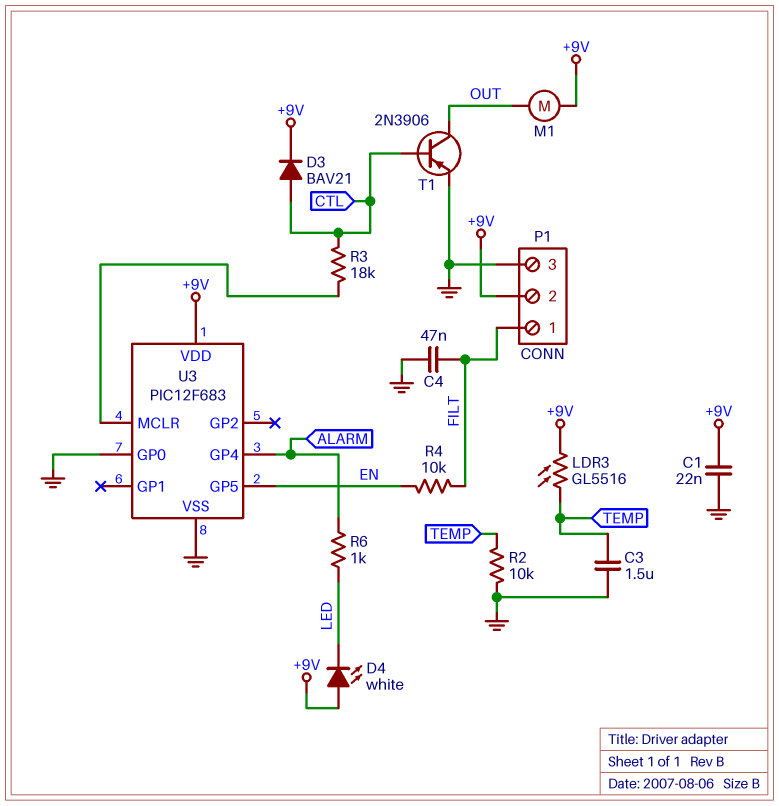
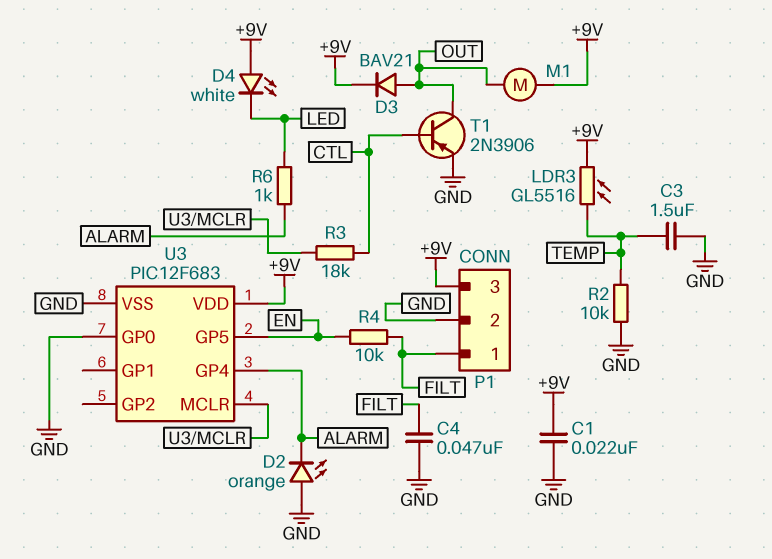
D2: none -> LED orange (A GND, K ALARM)
D3: diode BAV21 (A CTL, K +9V) -> diode BAV21 (A OUT, K +9V)
P1 pin 2: +9V -> GND
P1 pin 3: GND -> +9V

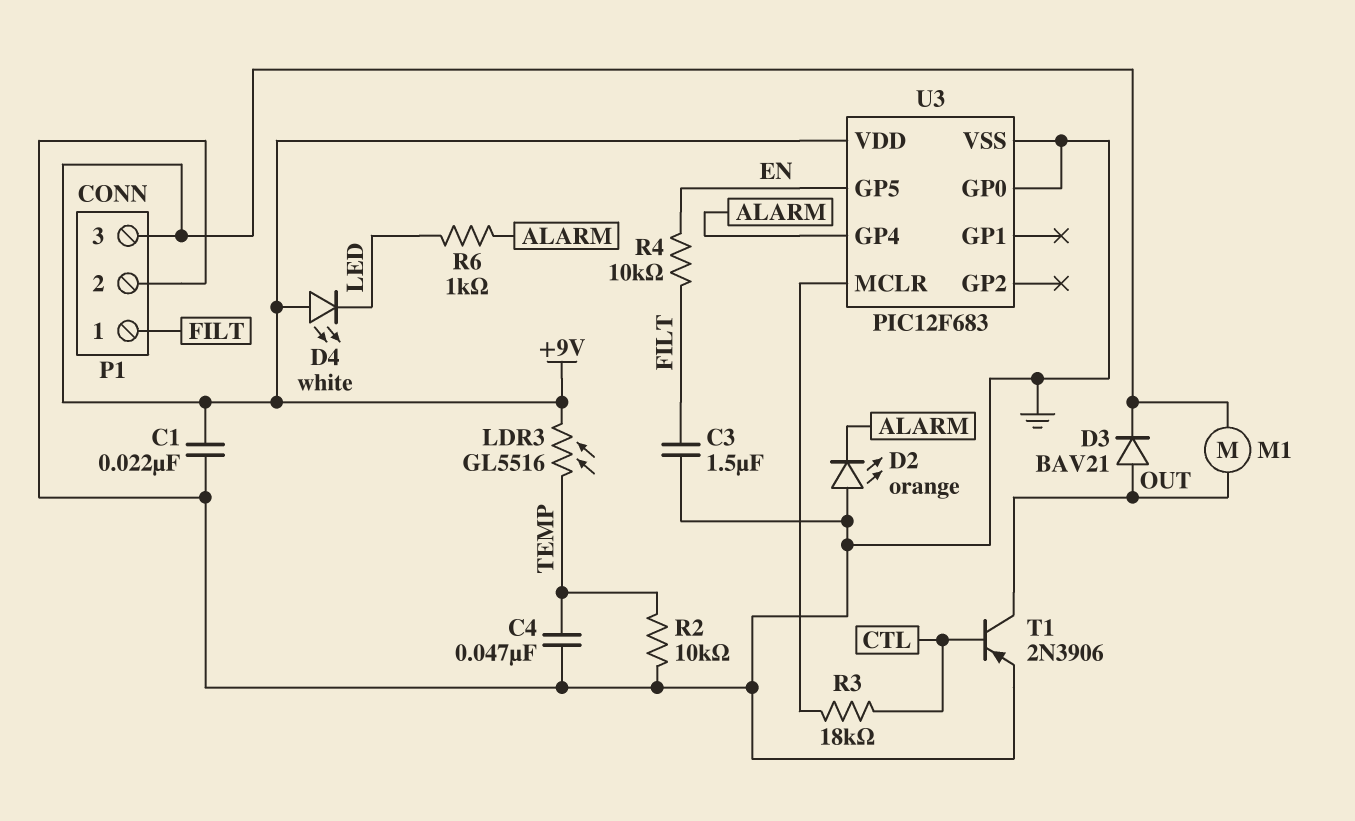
C3: 1.5uF (GND, TEMP) -> 1.5uF (FILT, GND)
C4: 47nF (FILT, GND) -> 47nF (GND, TEMP)

